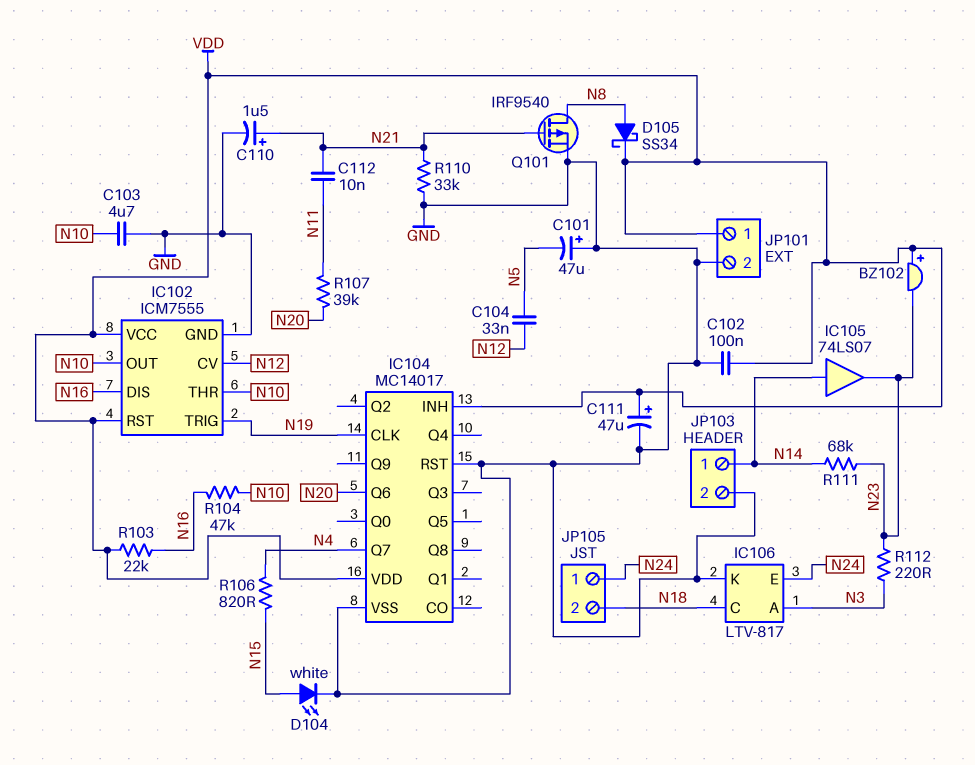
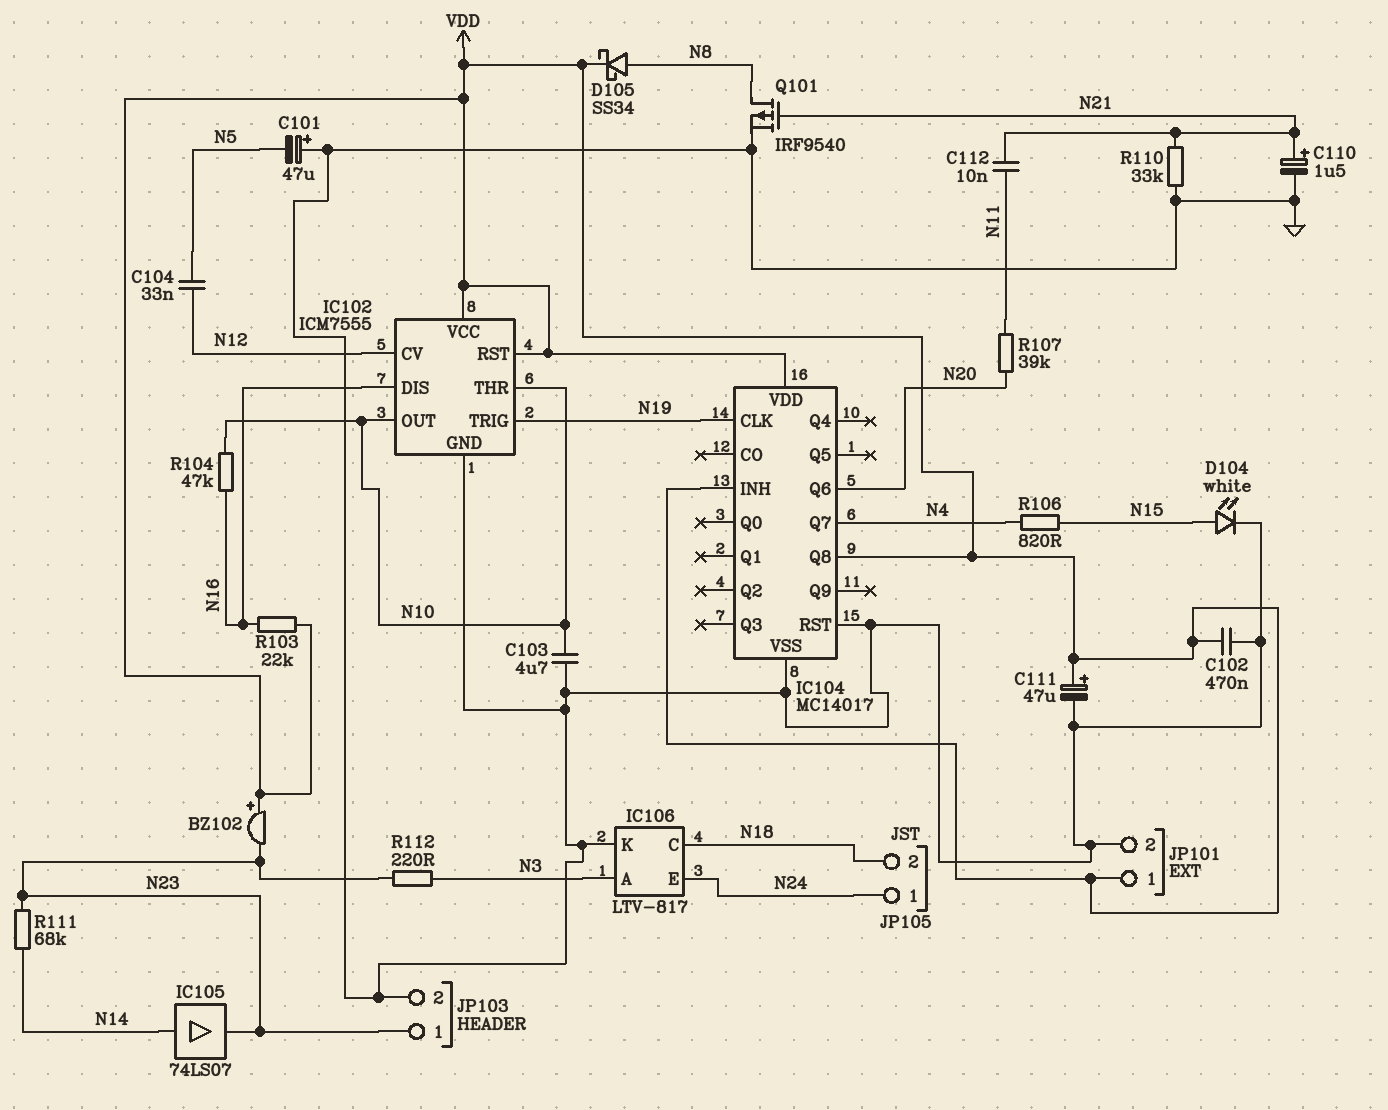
C102: 100nF (GND, VDD) -> 470nF (GND, VDD)
IC104 pin Q8: none -> VDD
JP103 pin 1: N14 -> N23

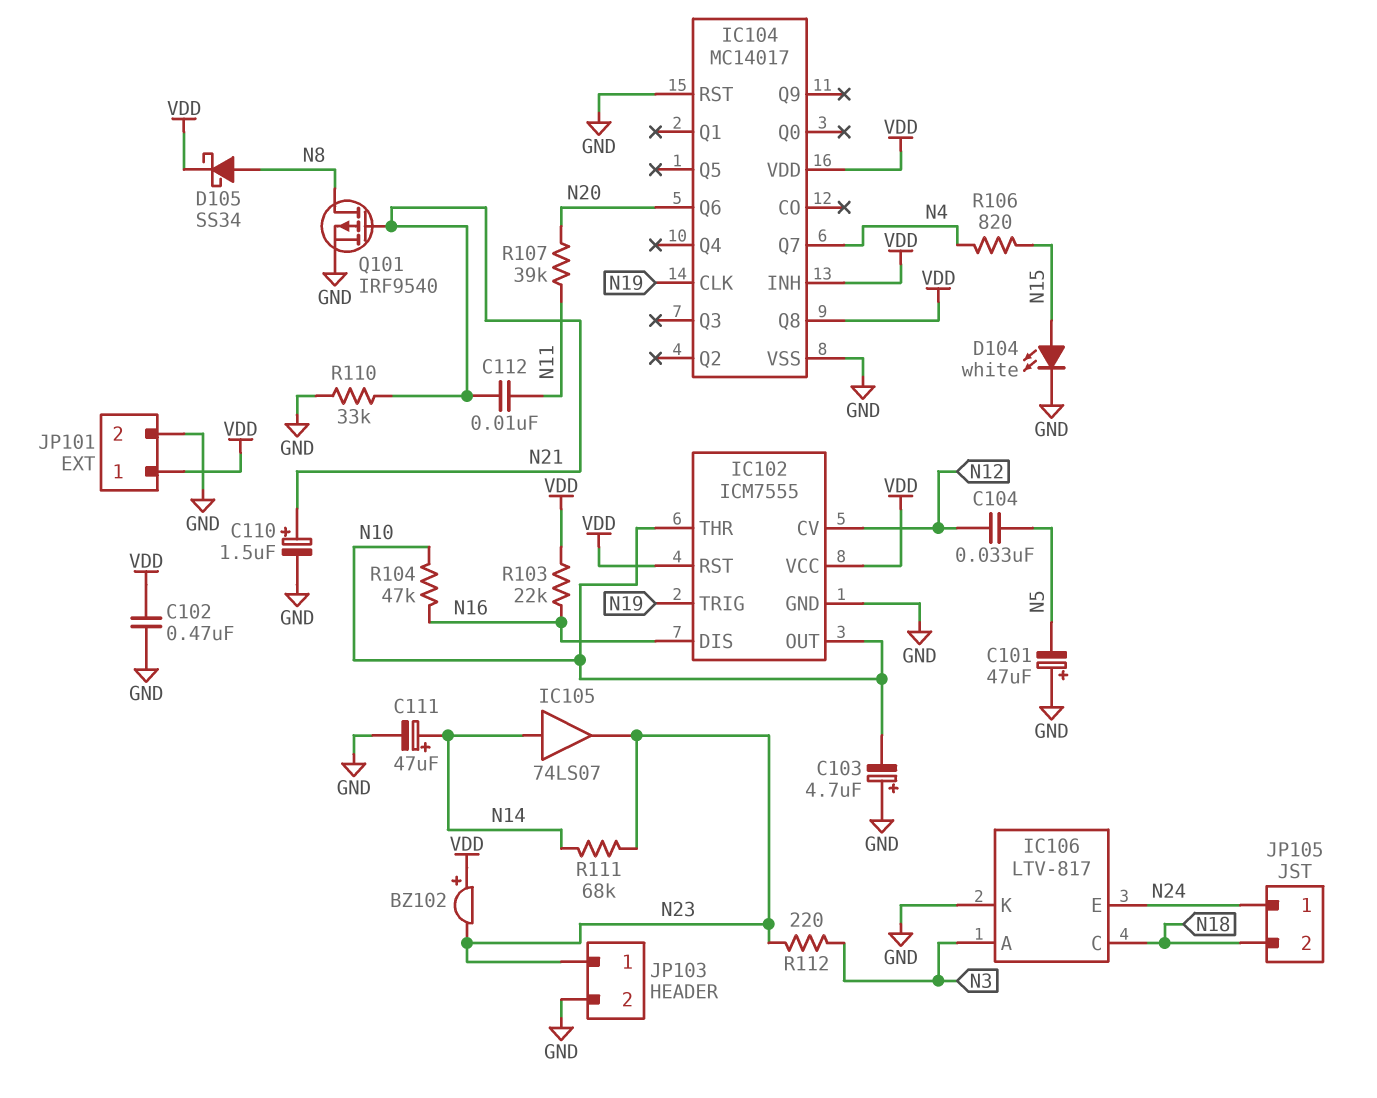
C103: 4.7uF (GND, N10) -> 4.7uF (plus GND, minus N10)
C111: 47uF (plus VDD, minus GND) -> 47uF (plus N14, minus GND)

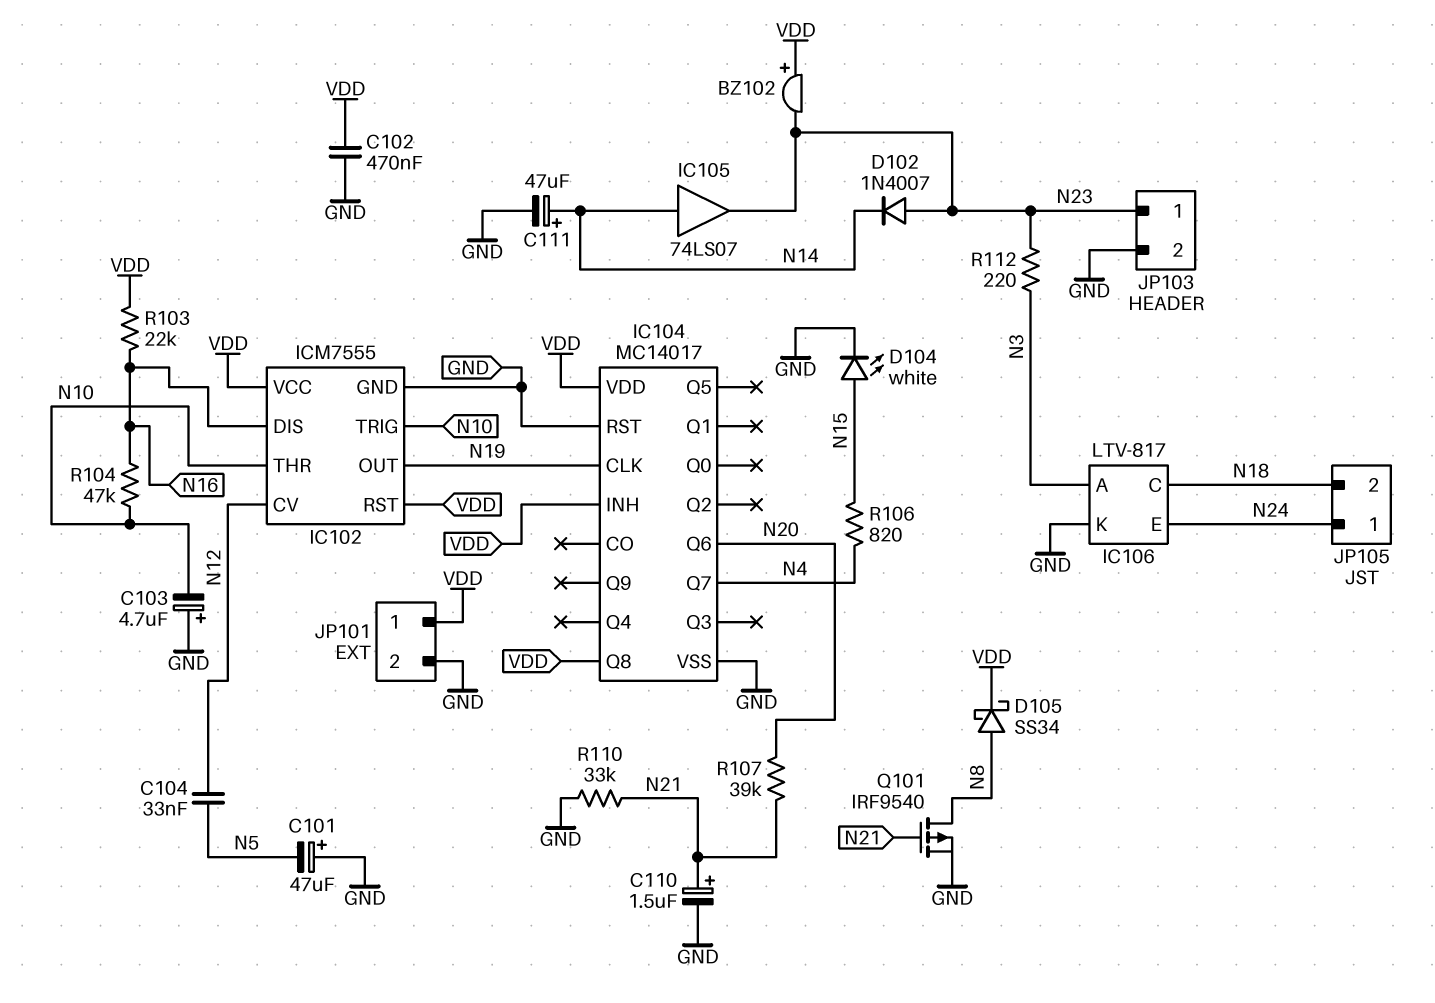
C112: 10nF (N11, N21) -> none
D102: none -> diode 1N4007 (A N23, K N14)
IC102 pin OUT: N10 -> N19
IC102 pin TRIG: N19 -> N10
R107: 39k (N11, N20) -> 39k (N20, N21)
R111: 68k (N14, N23) -> none

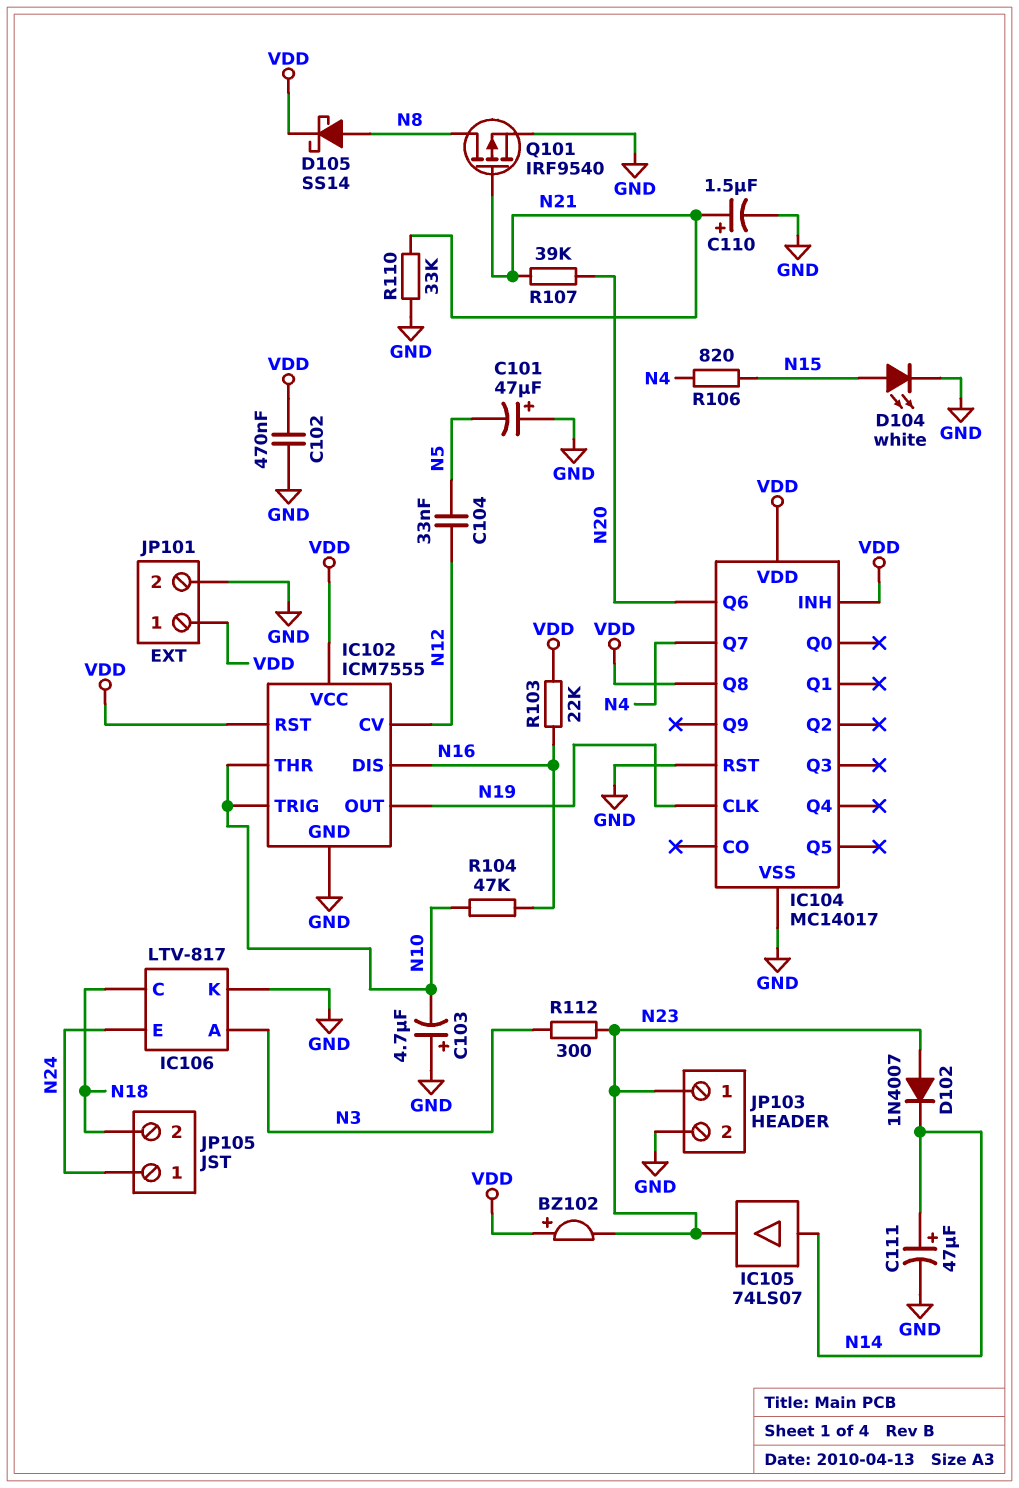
D105: schottky SS34 (A N8, K VDD) -> schottky SS14 (A N8, K VDD)
R112: 220 (N3, N23) -> 300 (N3, N23)

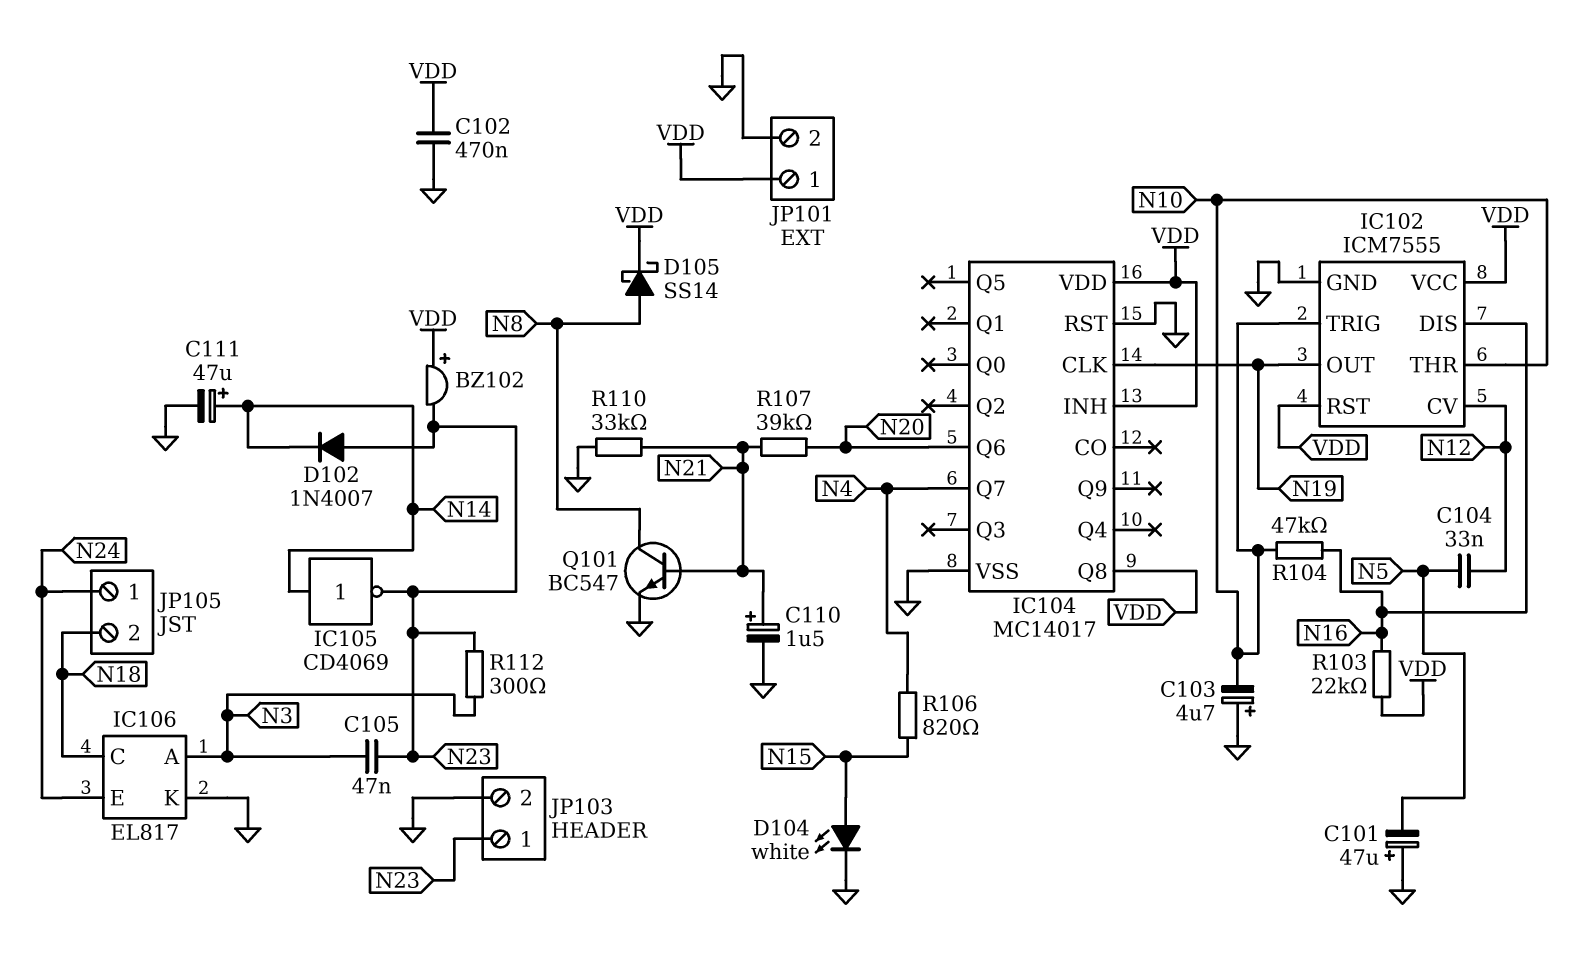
C105: none -> 47nF (N3, N23)
IC105: buffer 74LS07 (in N14, out N23) -> NOT CD4069 (in N14, out N23)
IC106: LTV-817 -> EL817
Q101: PMOS IRF9540 (G N21, D N8, S GND) -> NPN BC547 (B N21, C N8, E GND)

